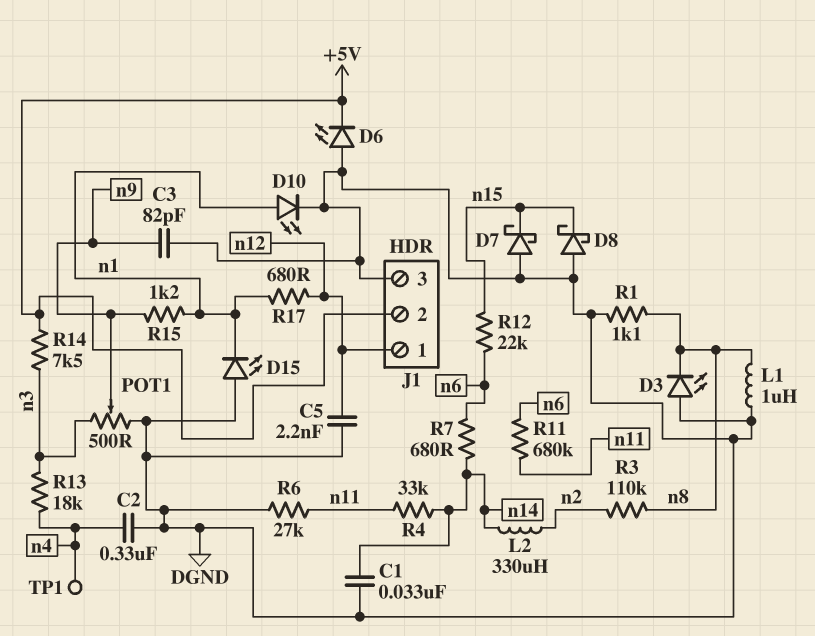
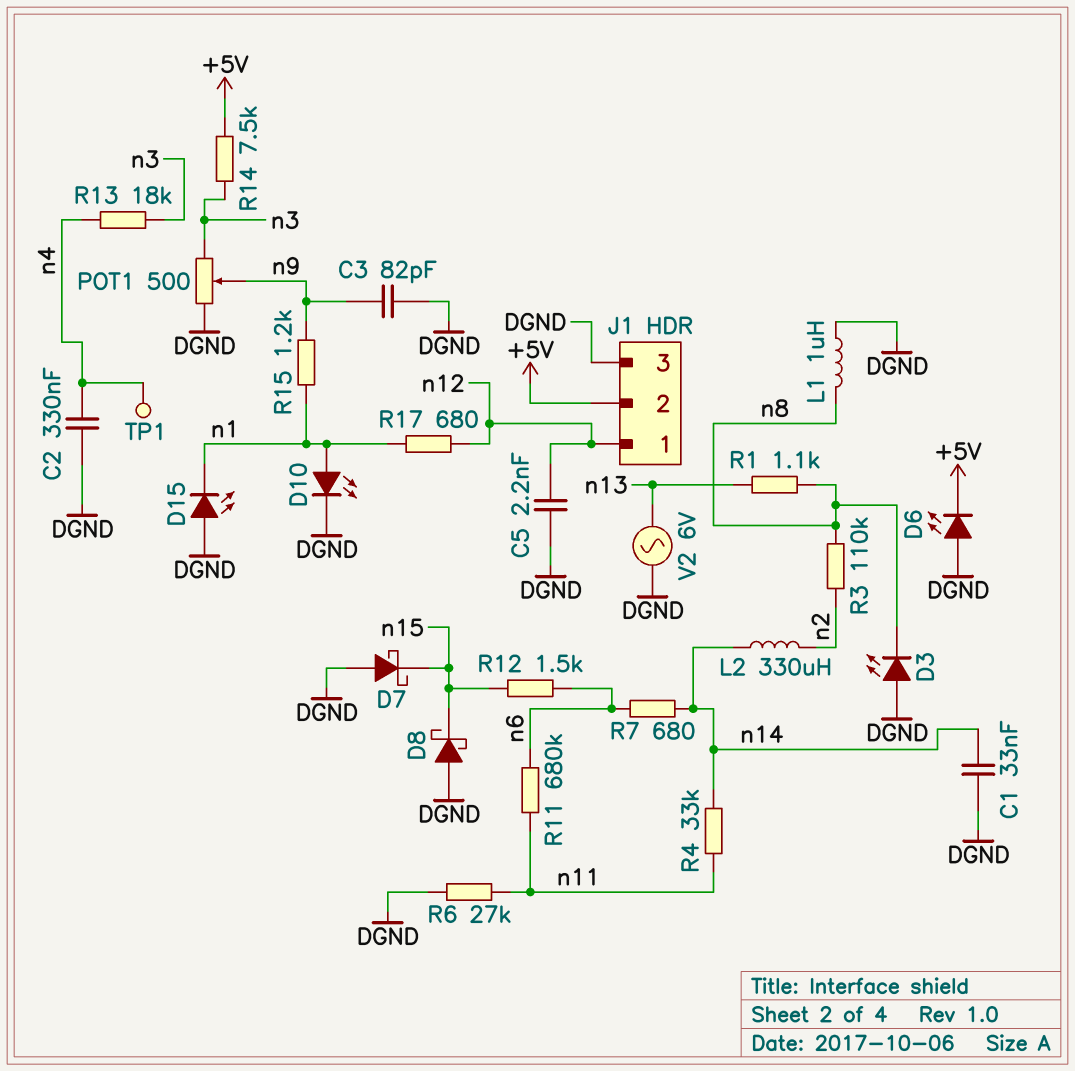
R1: 1.1k (DGND, n8) -> 1.1k (n8, n13)
R12: 22k (n6, n15) -> 1.5k (n6, n15)
V2: none -> AC 6V (DGND, n13)

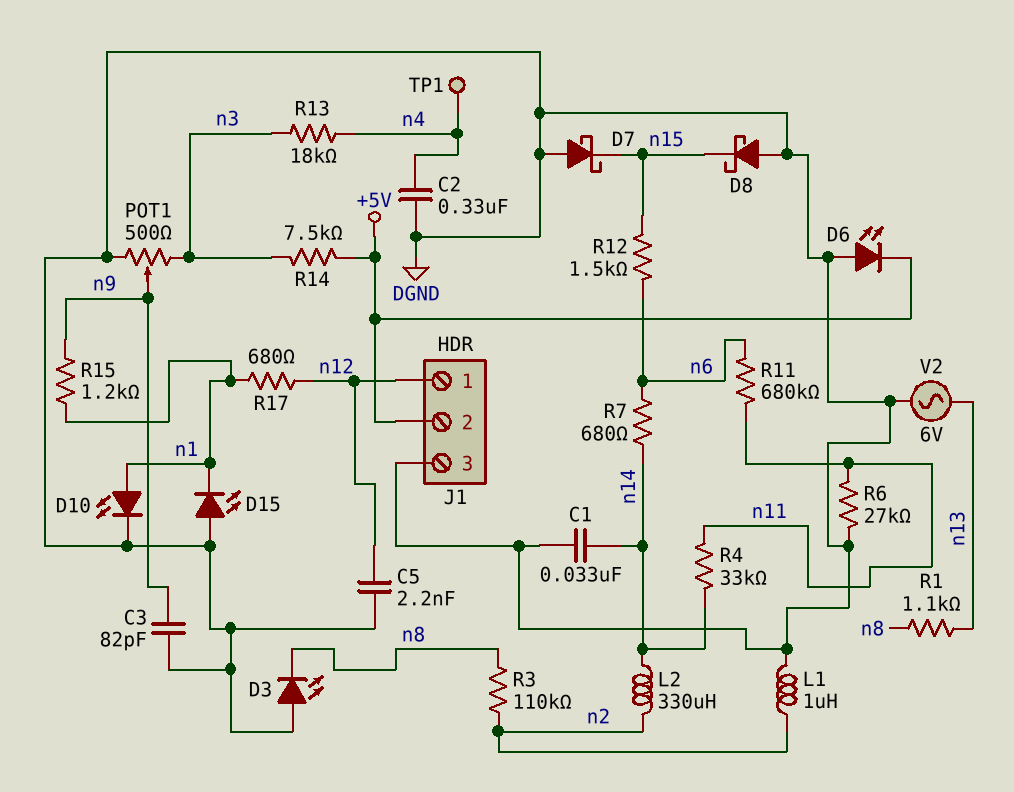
L1: 1uH (DGND, n8) -> 1uH (DGND, n2)

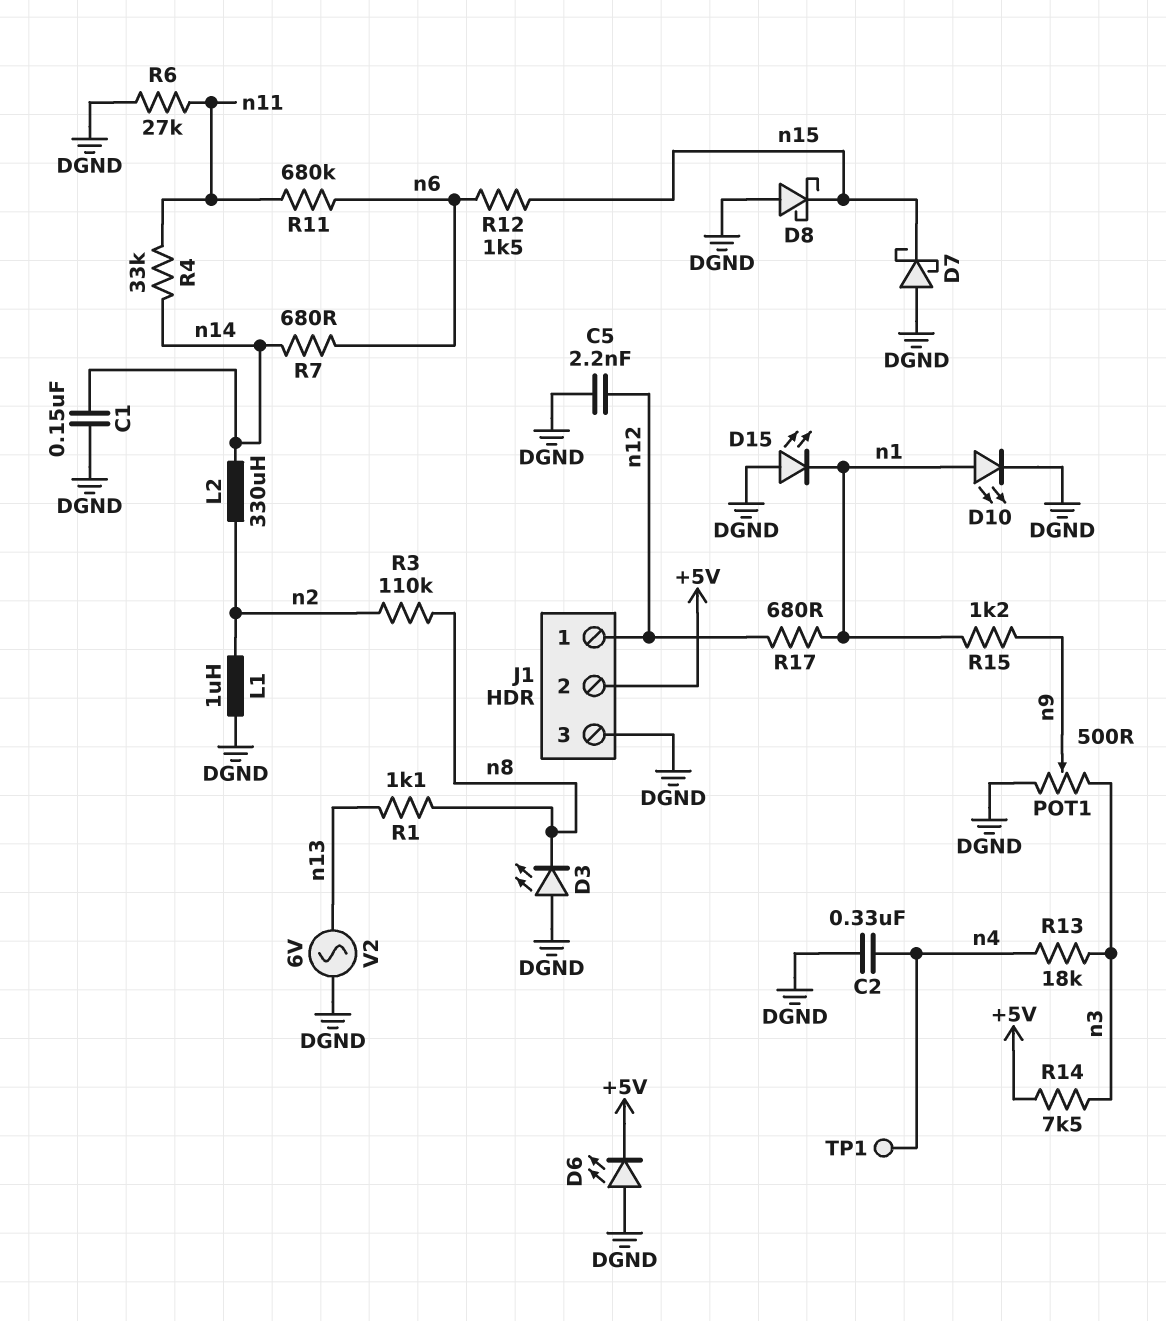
C1: 33nF (DGND, n14) -> 150nF (DGND, n14)
C3: 82pF (DGND, n9) -> none

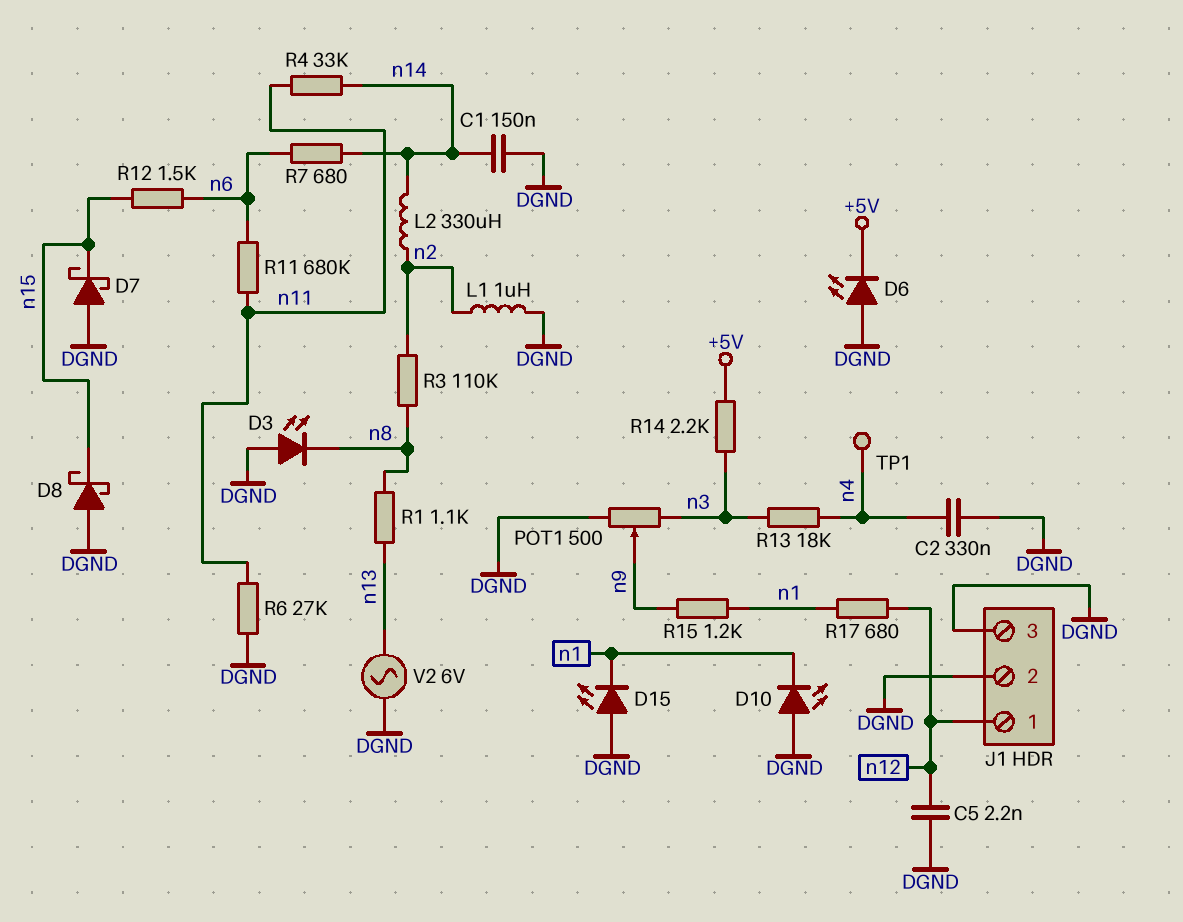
D10: LED (A n1, K DGND) -> LED (A DGND, K n1)
J1 pin 2: +5V -> DGND
R14: 7.5k (+5V, n3) -> 2.2k (+5V, n3)

